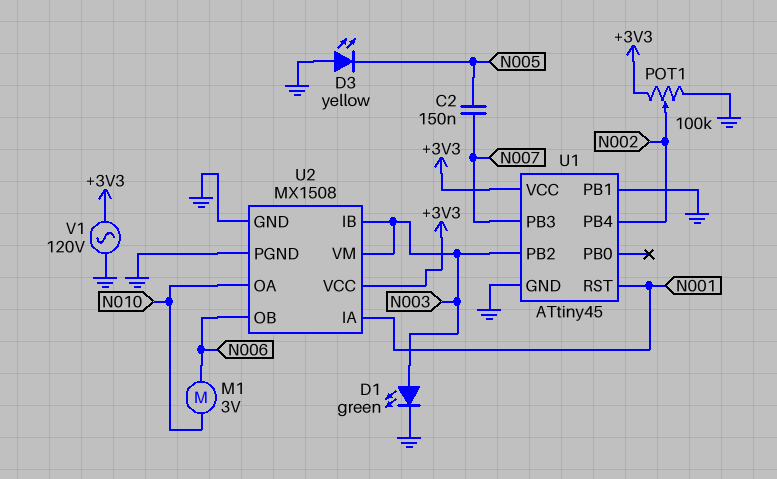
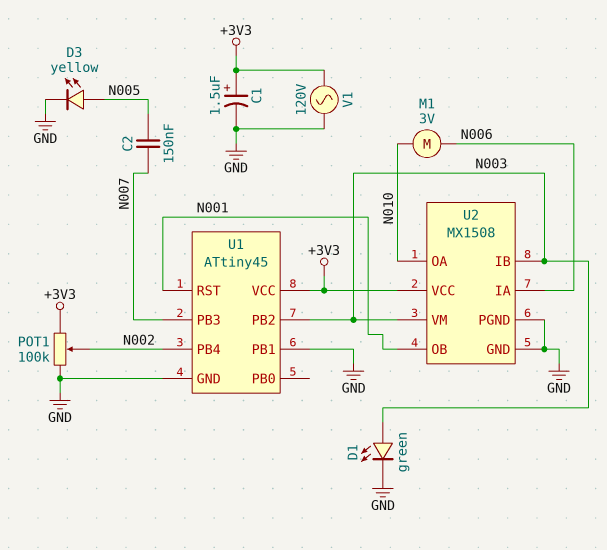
C1: none -> 1.5uF (plus +3V3, minus GND)
D3: LED yellow (A GND, K N005) -> LED yellow (A N005, K GND)
U2 pin IA: N001 -> N006
U2 pin OB: N006 -> N001

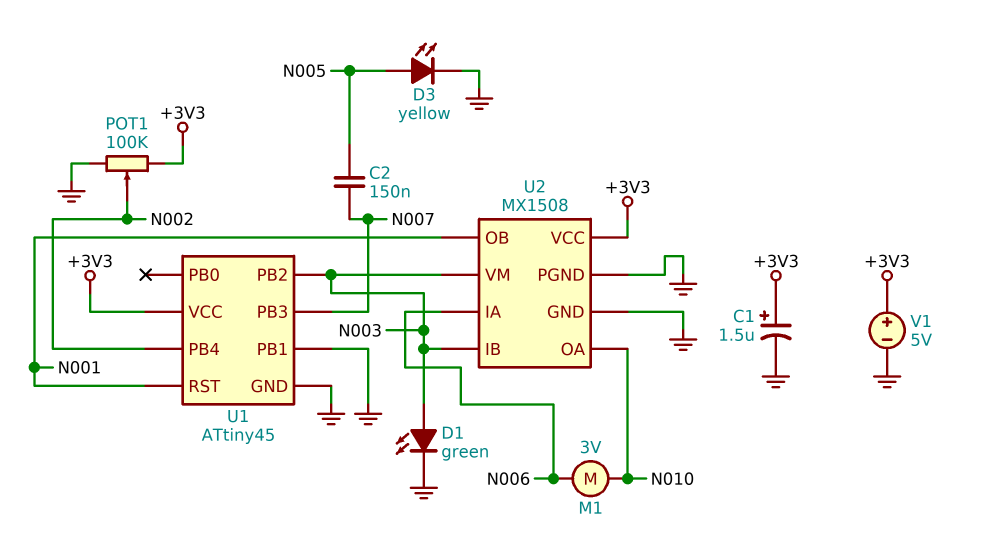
V1: AC 120V (+3V3, GND) -> 5V (plus +3V3, minus GND)

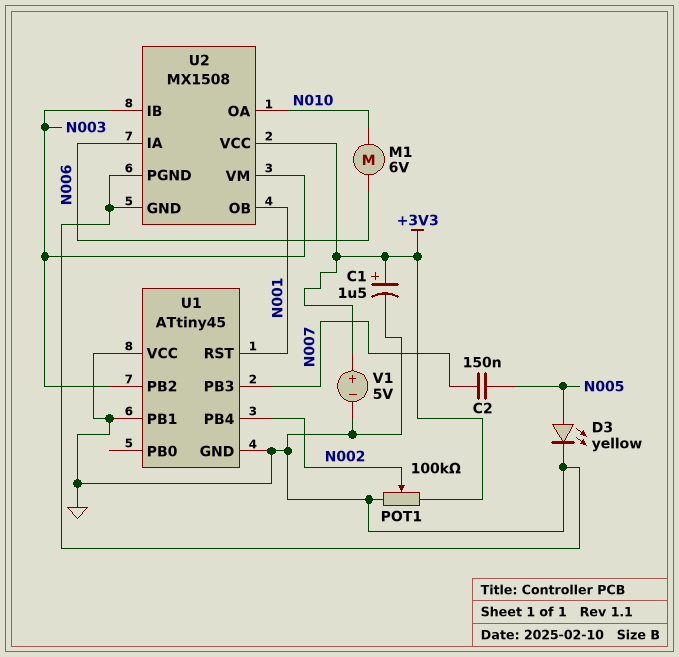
D1: LED green (A N003, K GND) -> none
M1: motor 3V (N006, N010) -> motor 6V (N006, N010)
U1 pin VCC: +3V3 -> GND

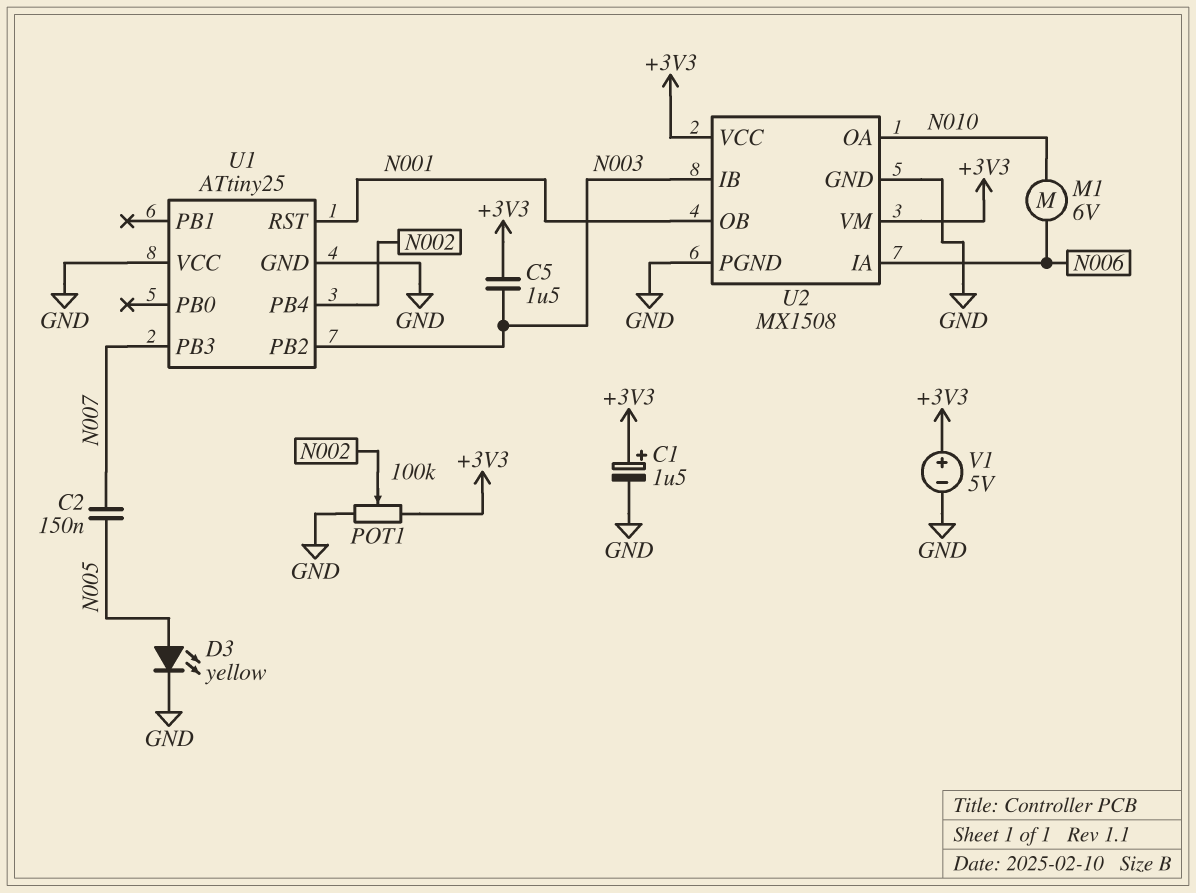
C5: none -> 1.5uF (+3V3, N003)
U1: ATtiny45 -> ATtiny25
U1 pin PB1: GND -> none
U2 pin VM: N003 -> +3V3

